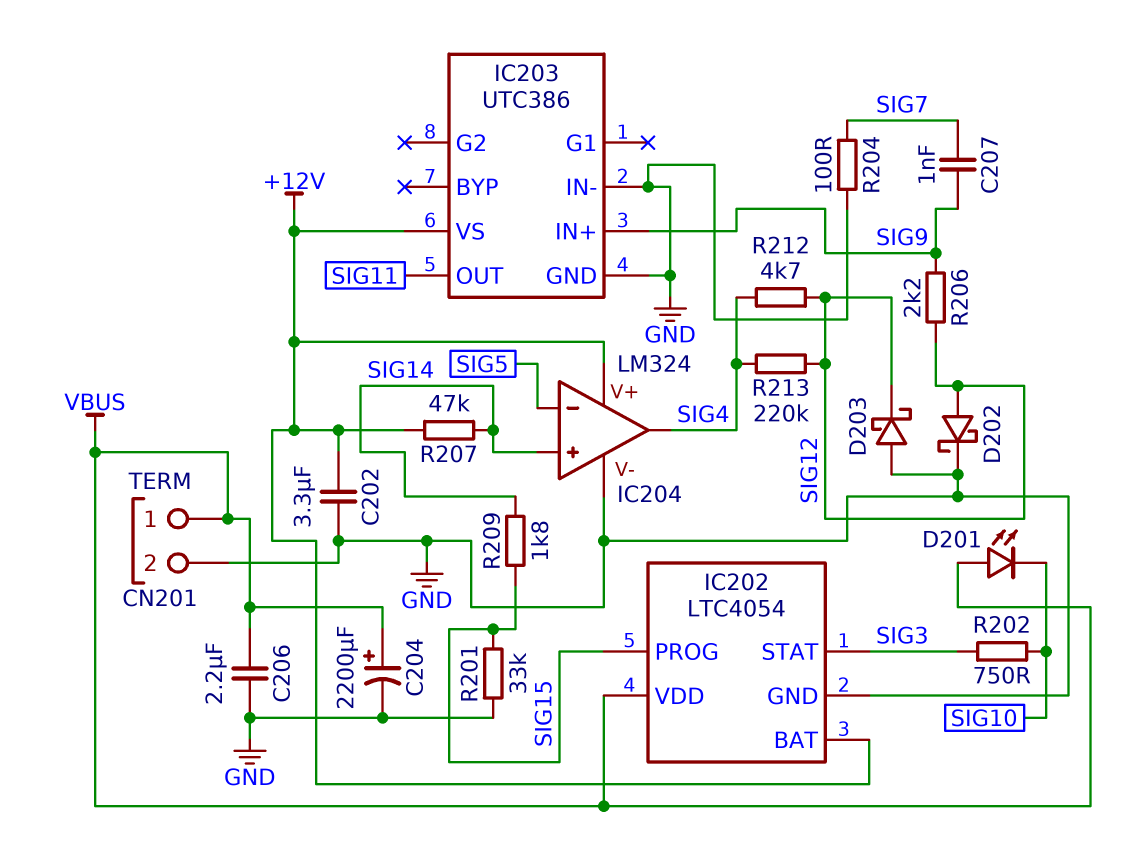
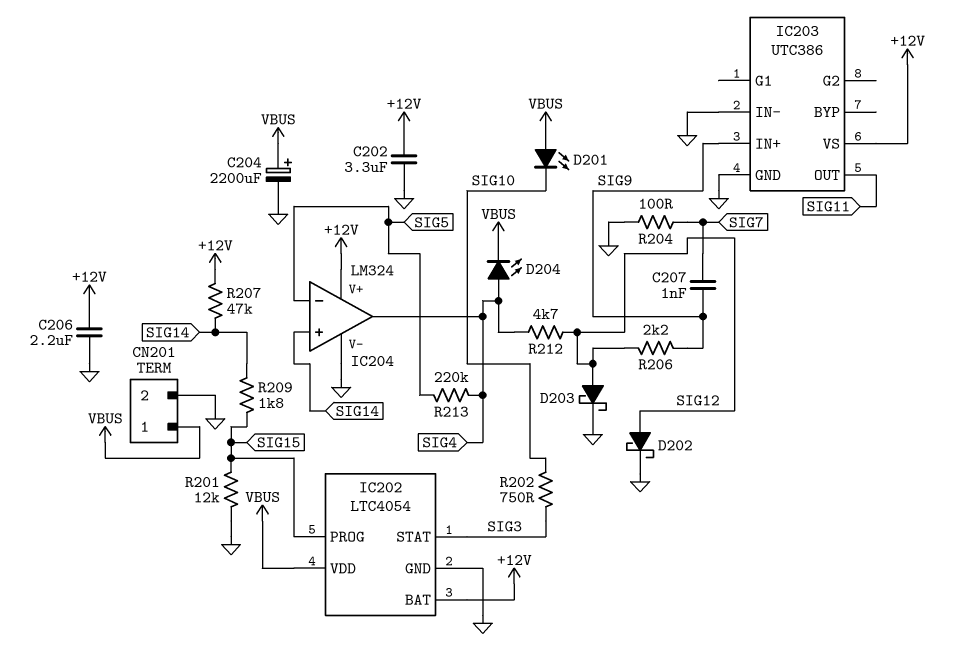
C206: 2.2uF (GND, VBUS) -> 2.2uF (+12V, GND)
D203: schottky (A GND, K SIG12) -> schottky (A SIG12, K GND)
D204: none -> LED (A SIG4, K VBUS)
R201: 33k (GND, SIG15) -> 12k (GND, SIG15)
R213: 220k (SIG4, SIG12) -> 220k (SIG4, SIG5)

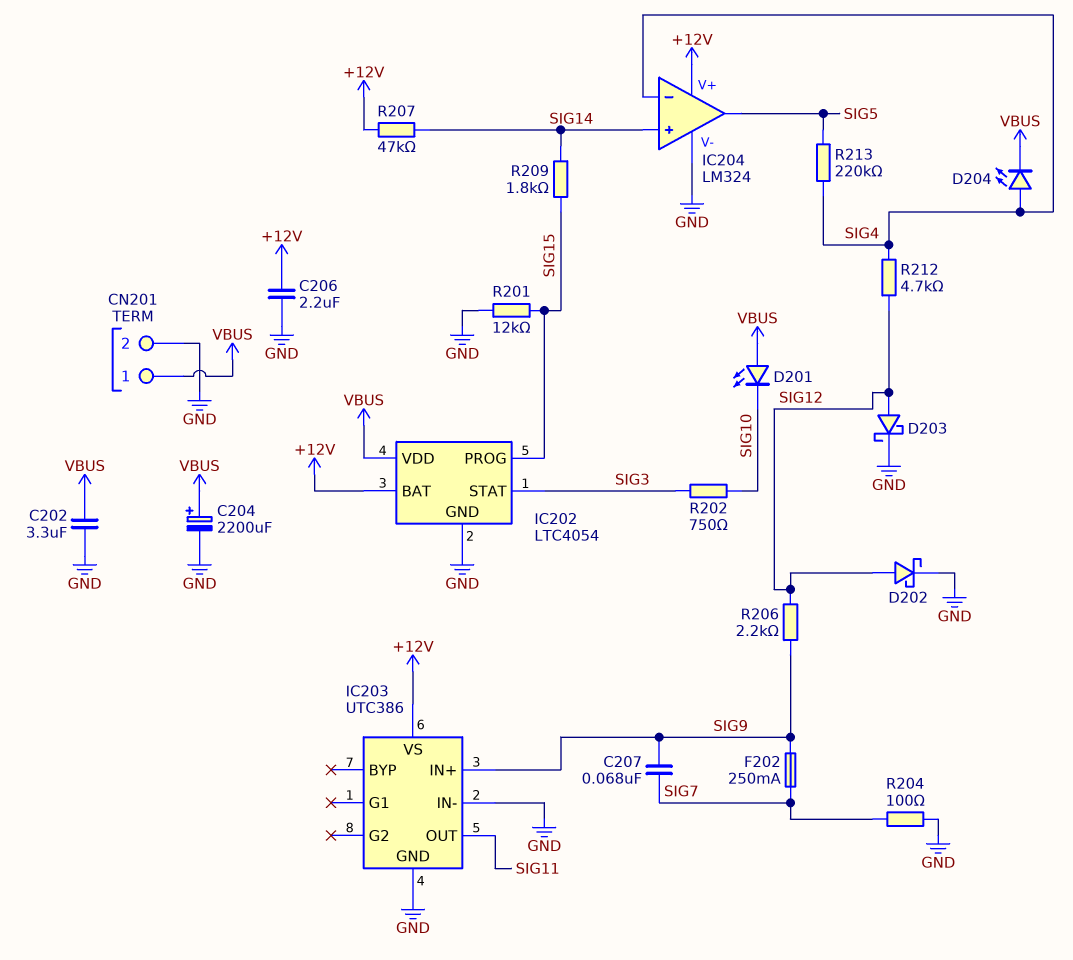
C202: 3.3uF (+12V, GND) -> 3.3uF (GND, VBUS)
C207: 1nF (SIG7, SIG9) -> 68nF (SIG7, SIG9)
F202: none -> 250mA (SIG7, SIG9)
IC204 pin in-: SIG5 -> SIG4
IC204 pin out: SIG4 -> SIG5

